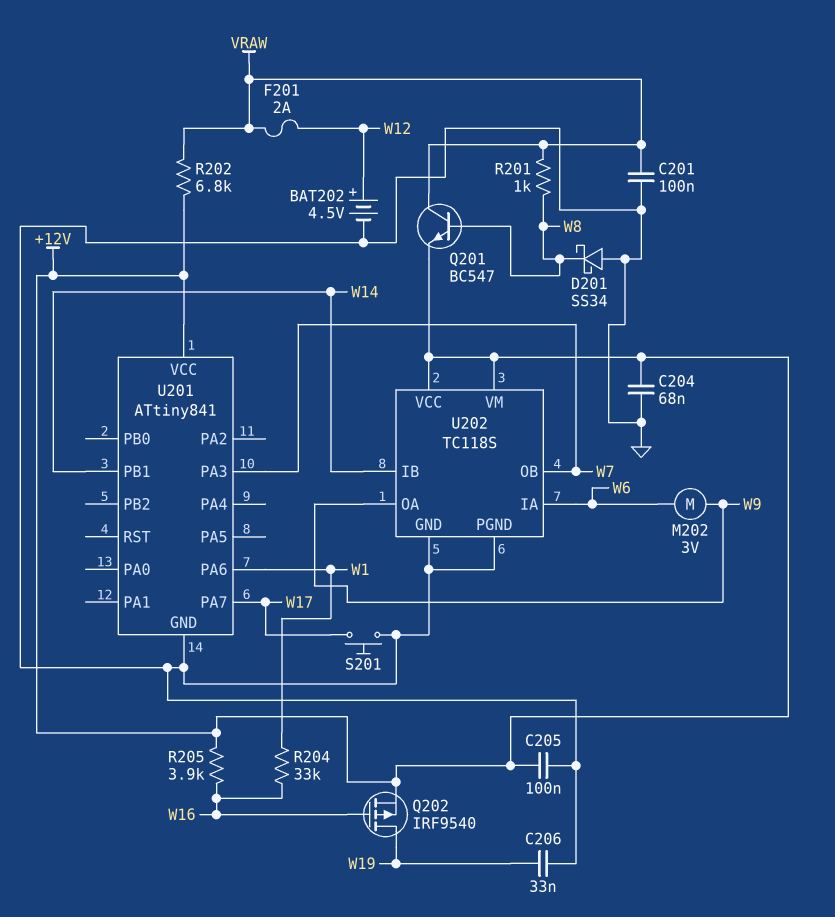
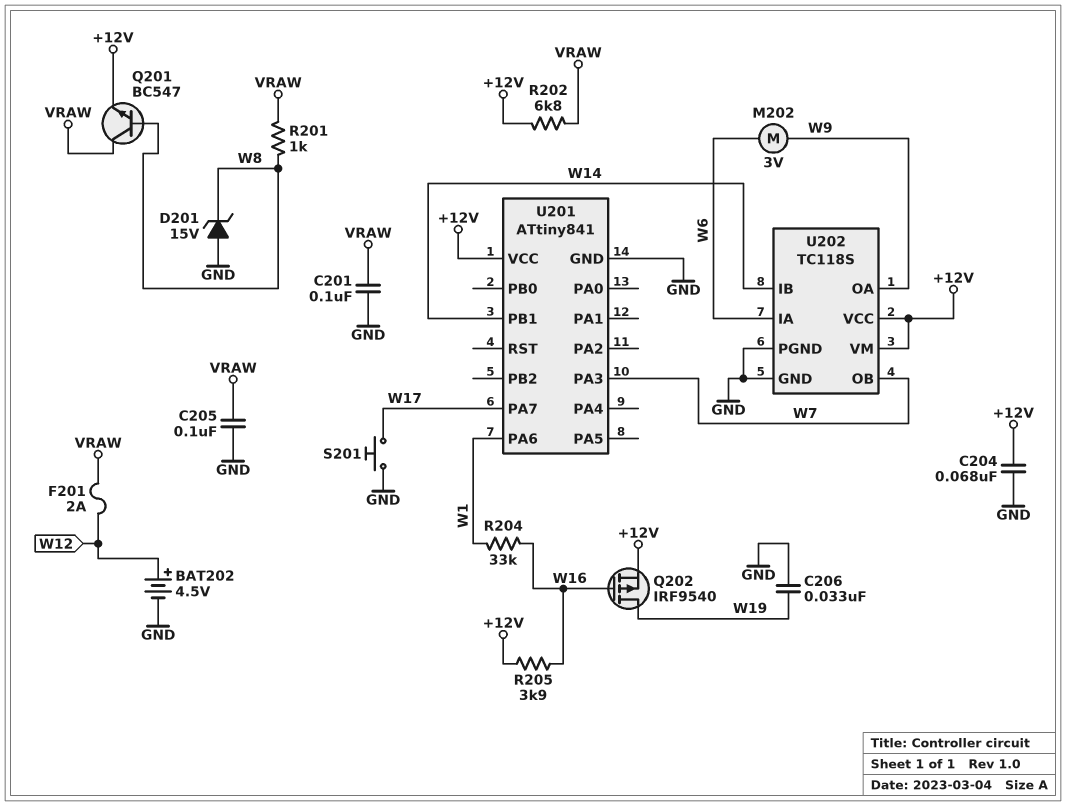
C205: 100nF (+12V, GND) -> 100nF (GND, VRAW)
D201: schottky SS34 (A GND, K W8) -> zener 15V (A GND, K W8)

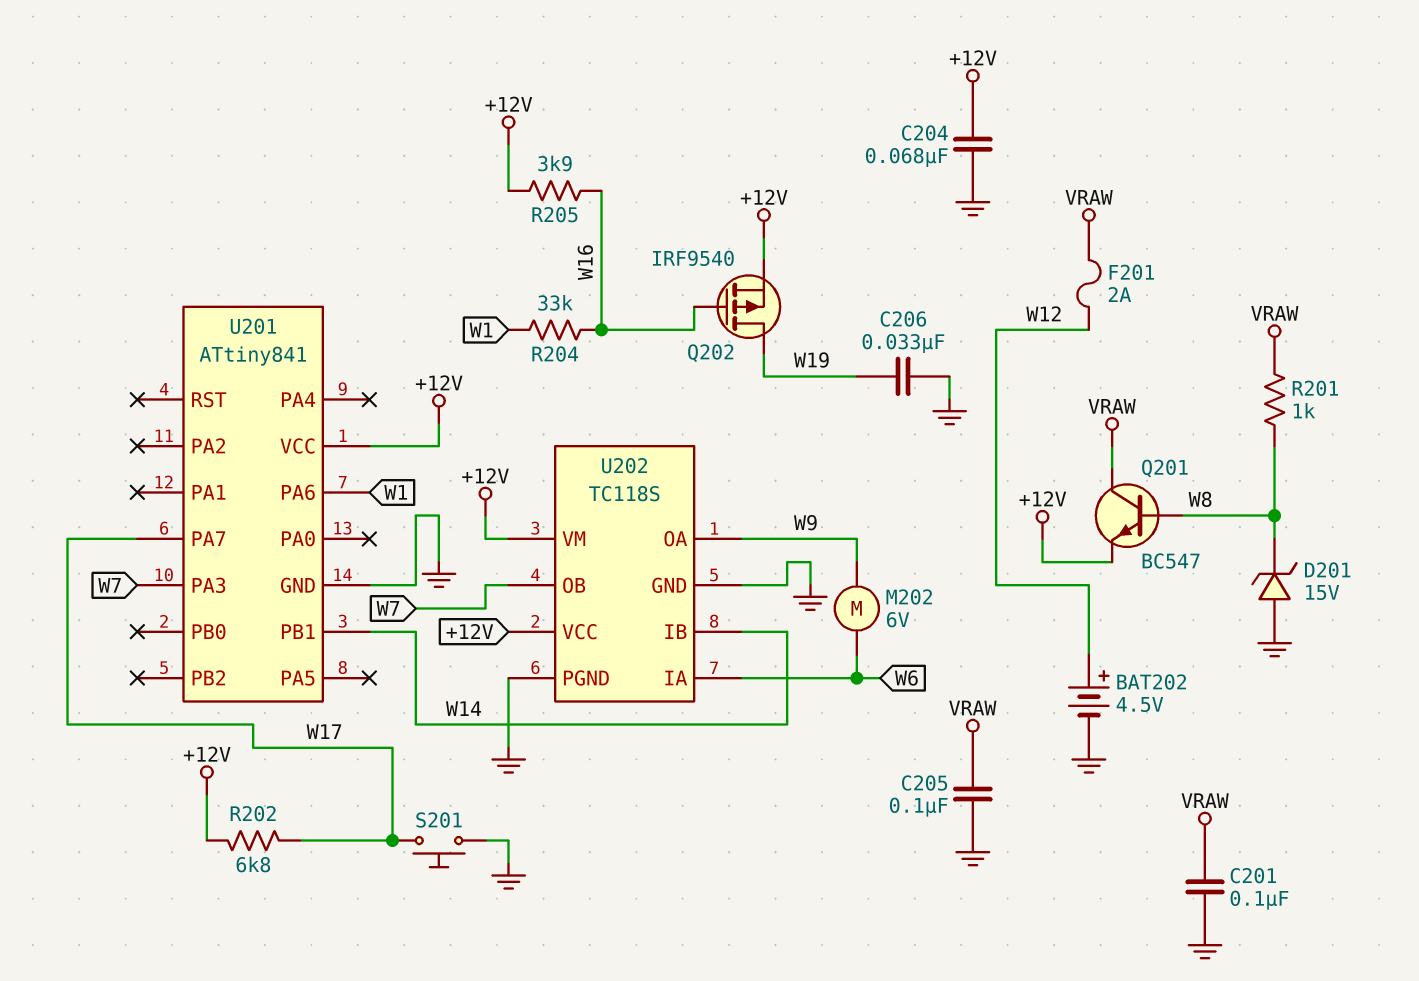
M202: motor 3V (W6, W9) -> motor 6V (W6, W9)
R202: 6.8k (+12V, VRAW) -> 6.8k (+12V, W17)

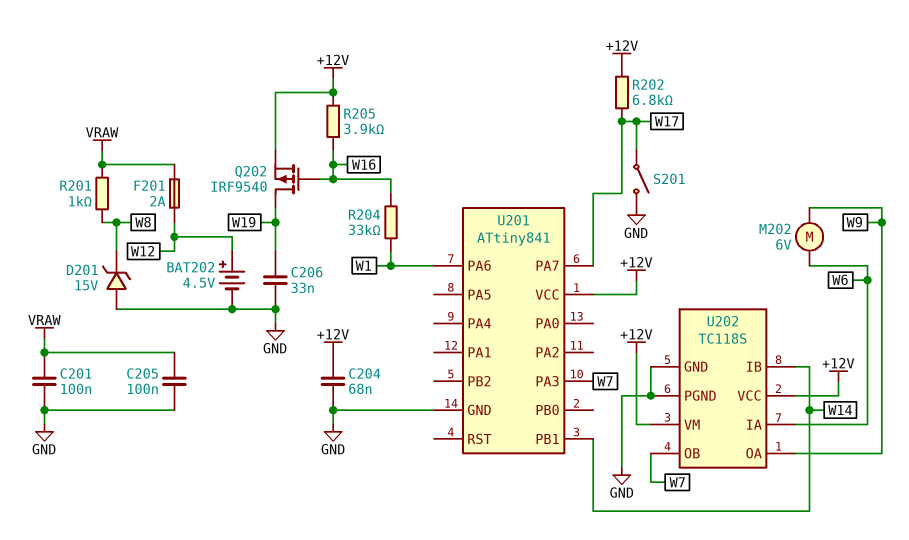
Q201: NPN BC547 (B W8, C VRAW, E +12V) -> none
S201: button (GND, W17) -> switch (GND, W17)

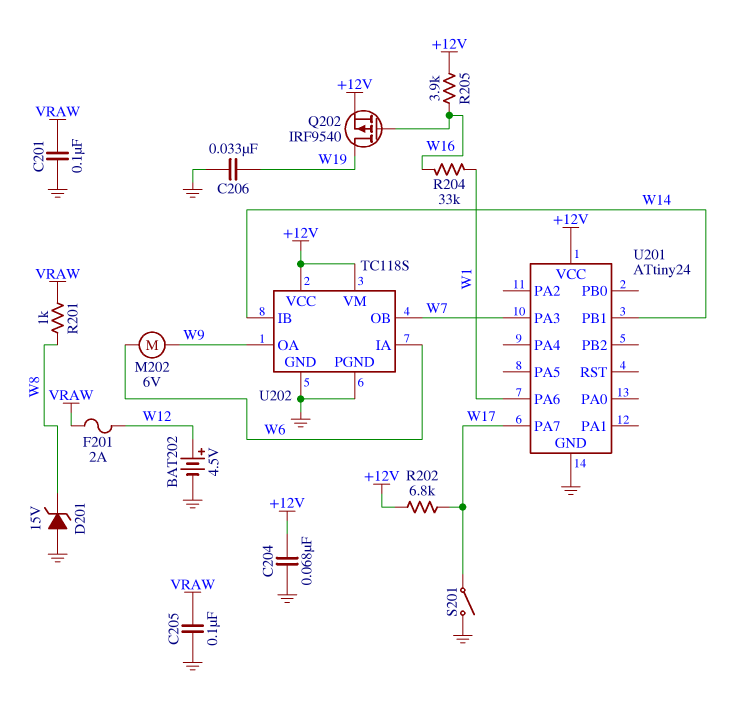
U201: ATtiny841 -> ATtiny24

